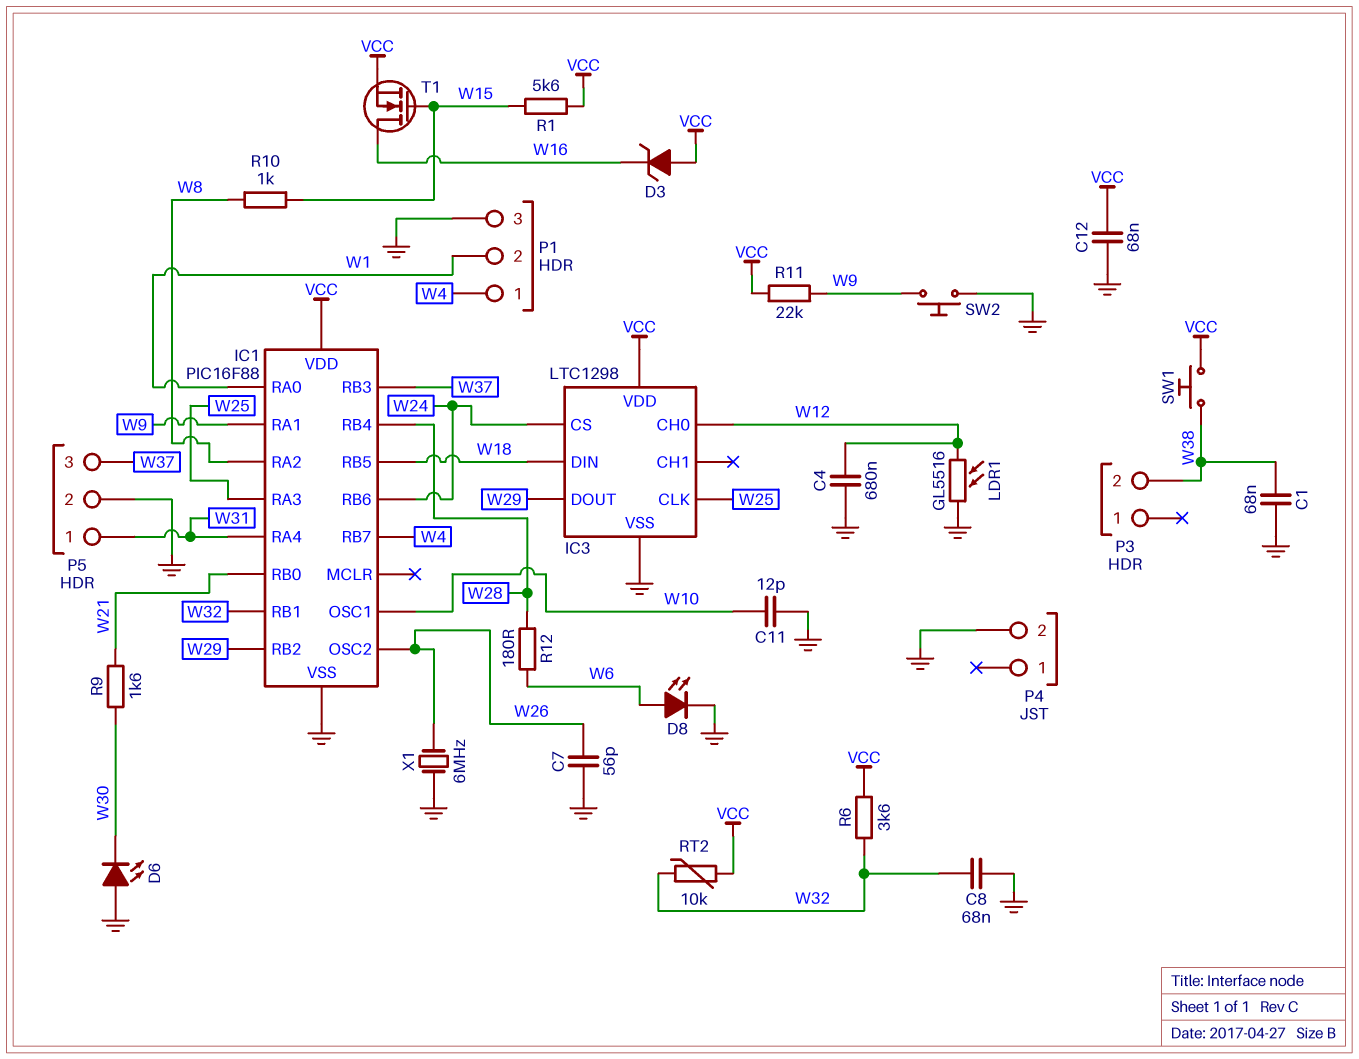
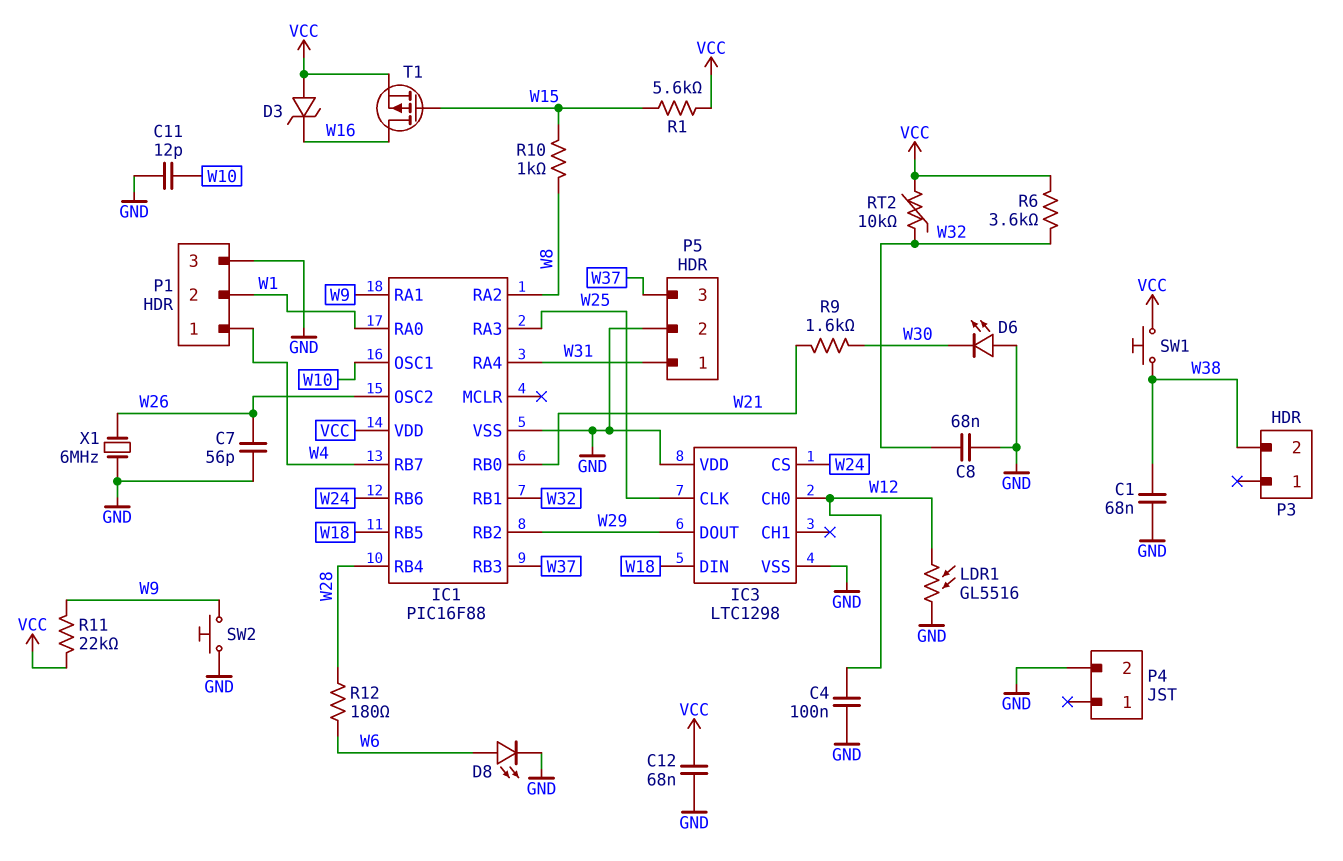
C4: 680nF (GND, W12) -> 100nF (GND, W12)
IC3 pin VDD: VCC -> GND
T1: NMOS (G W15, D W16, S VCC) -> PMOS (G W15, D W16, S VCC)

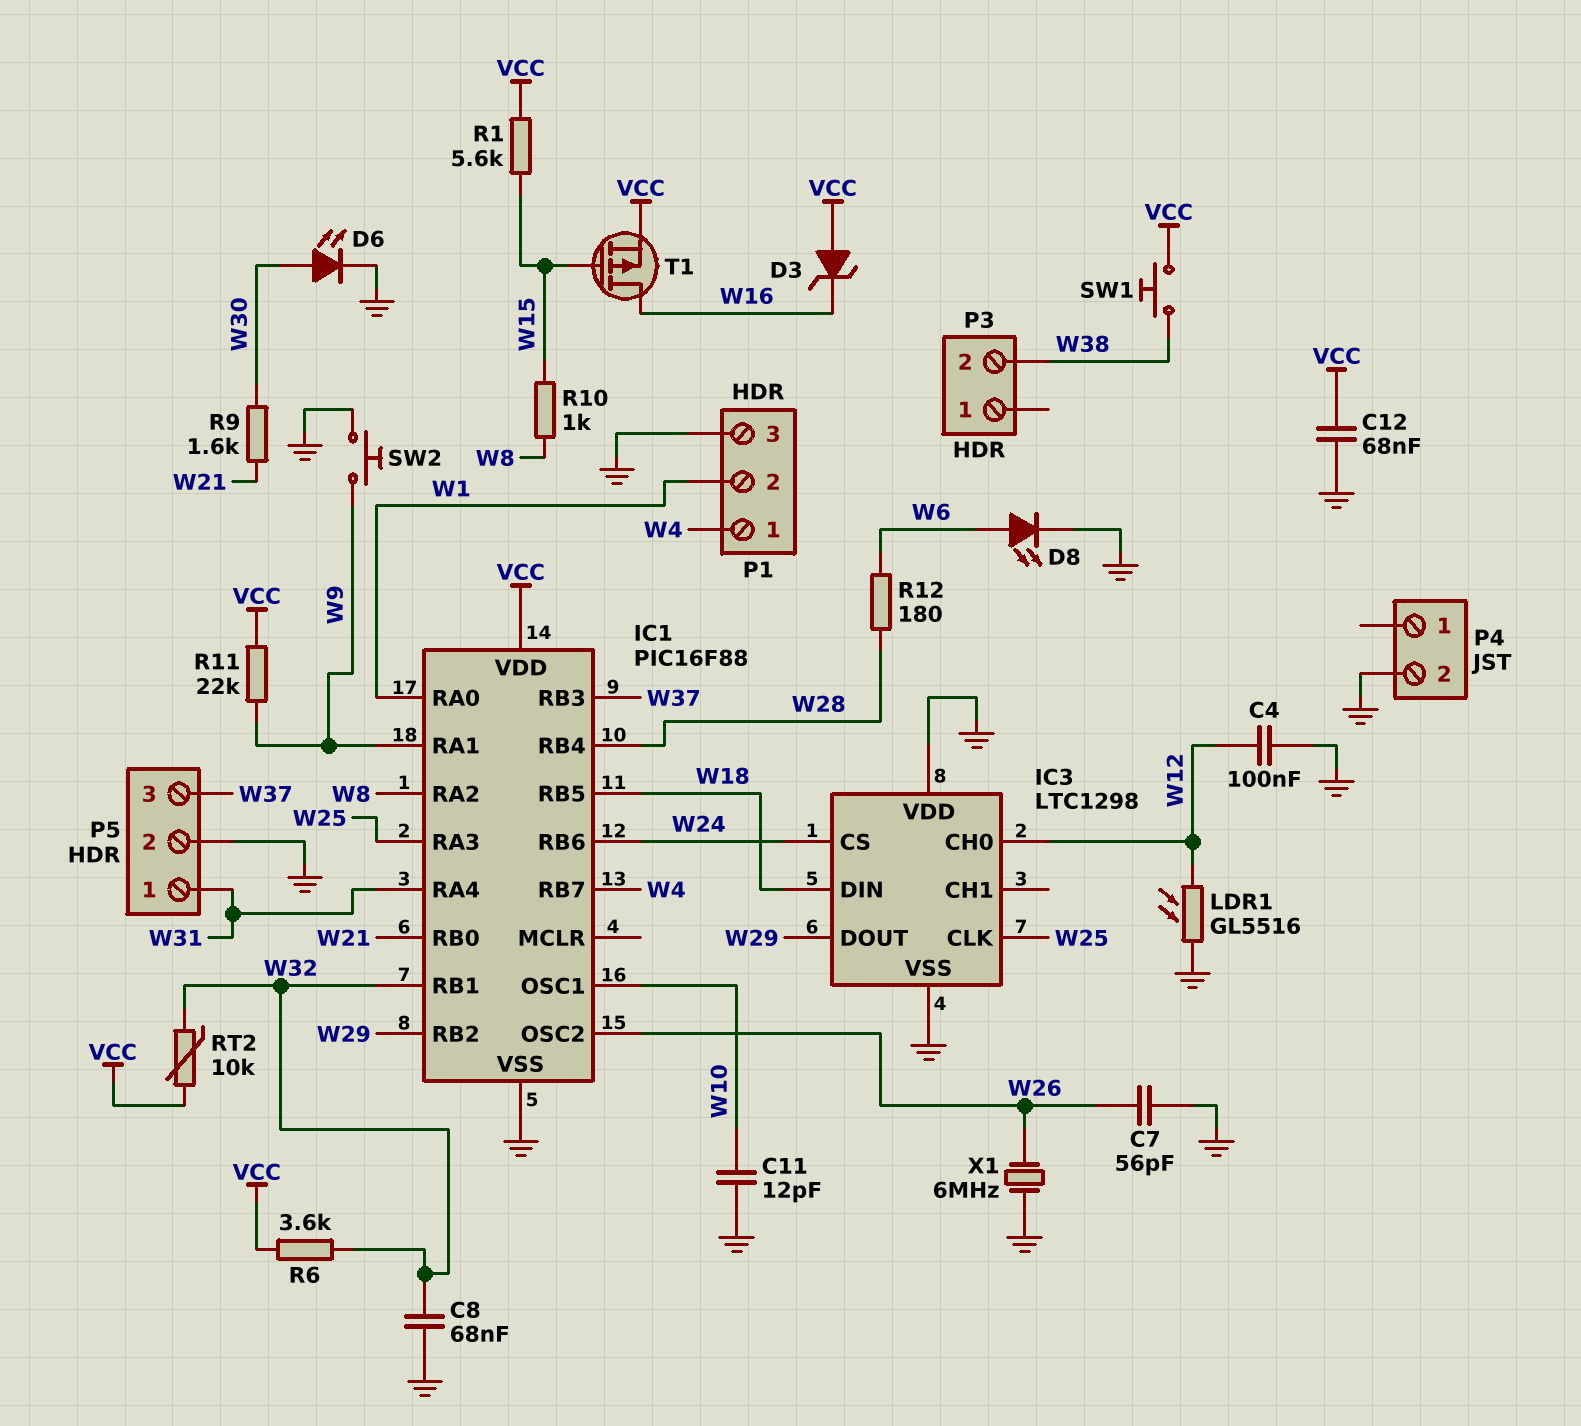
C1: 68nF (GND, W38) -> none
D6: LED (A GND, K W30) -> LED (A W30, K GND)

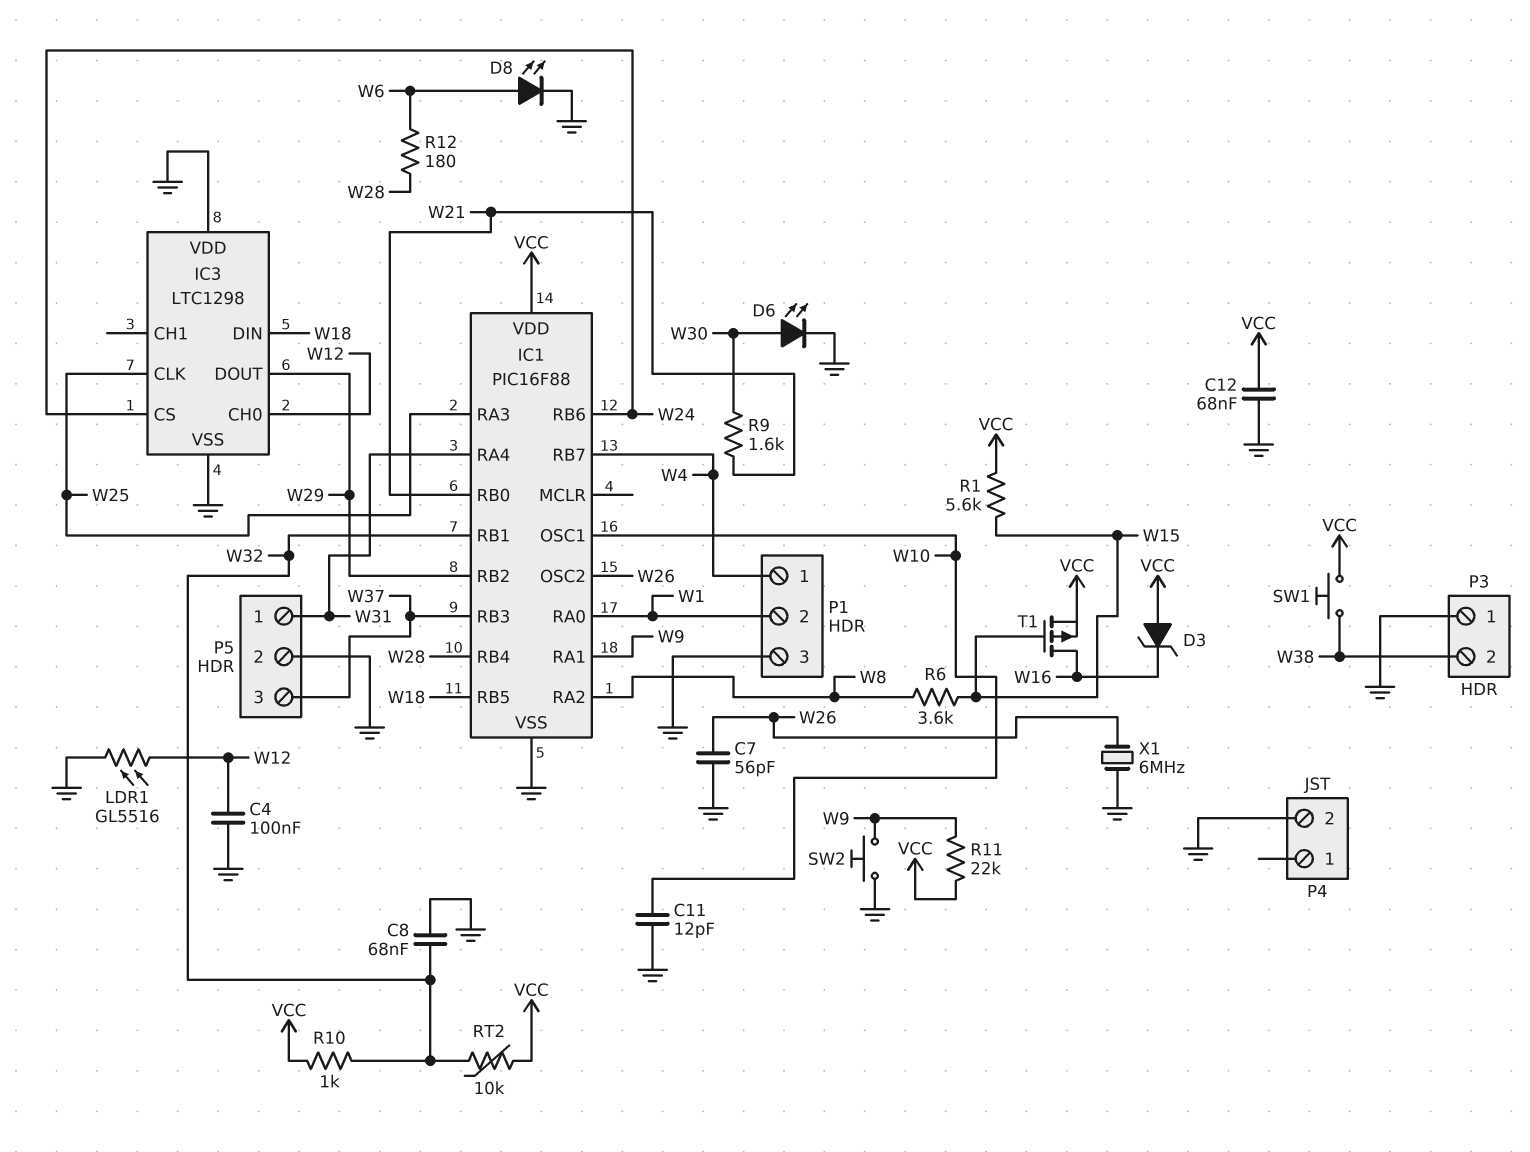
P3 pin 1: none -> GND
R6: 3.6k (VCC, W32) -> 3.6k (W8, W15)
R10: 1k (W8, W15) -> 1k (VCC, W32)

